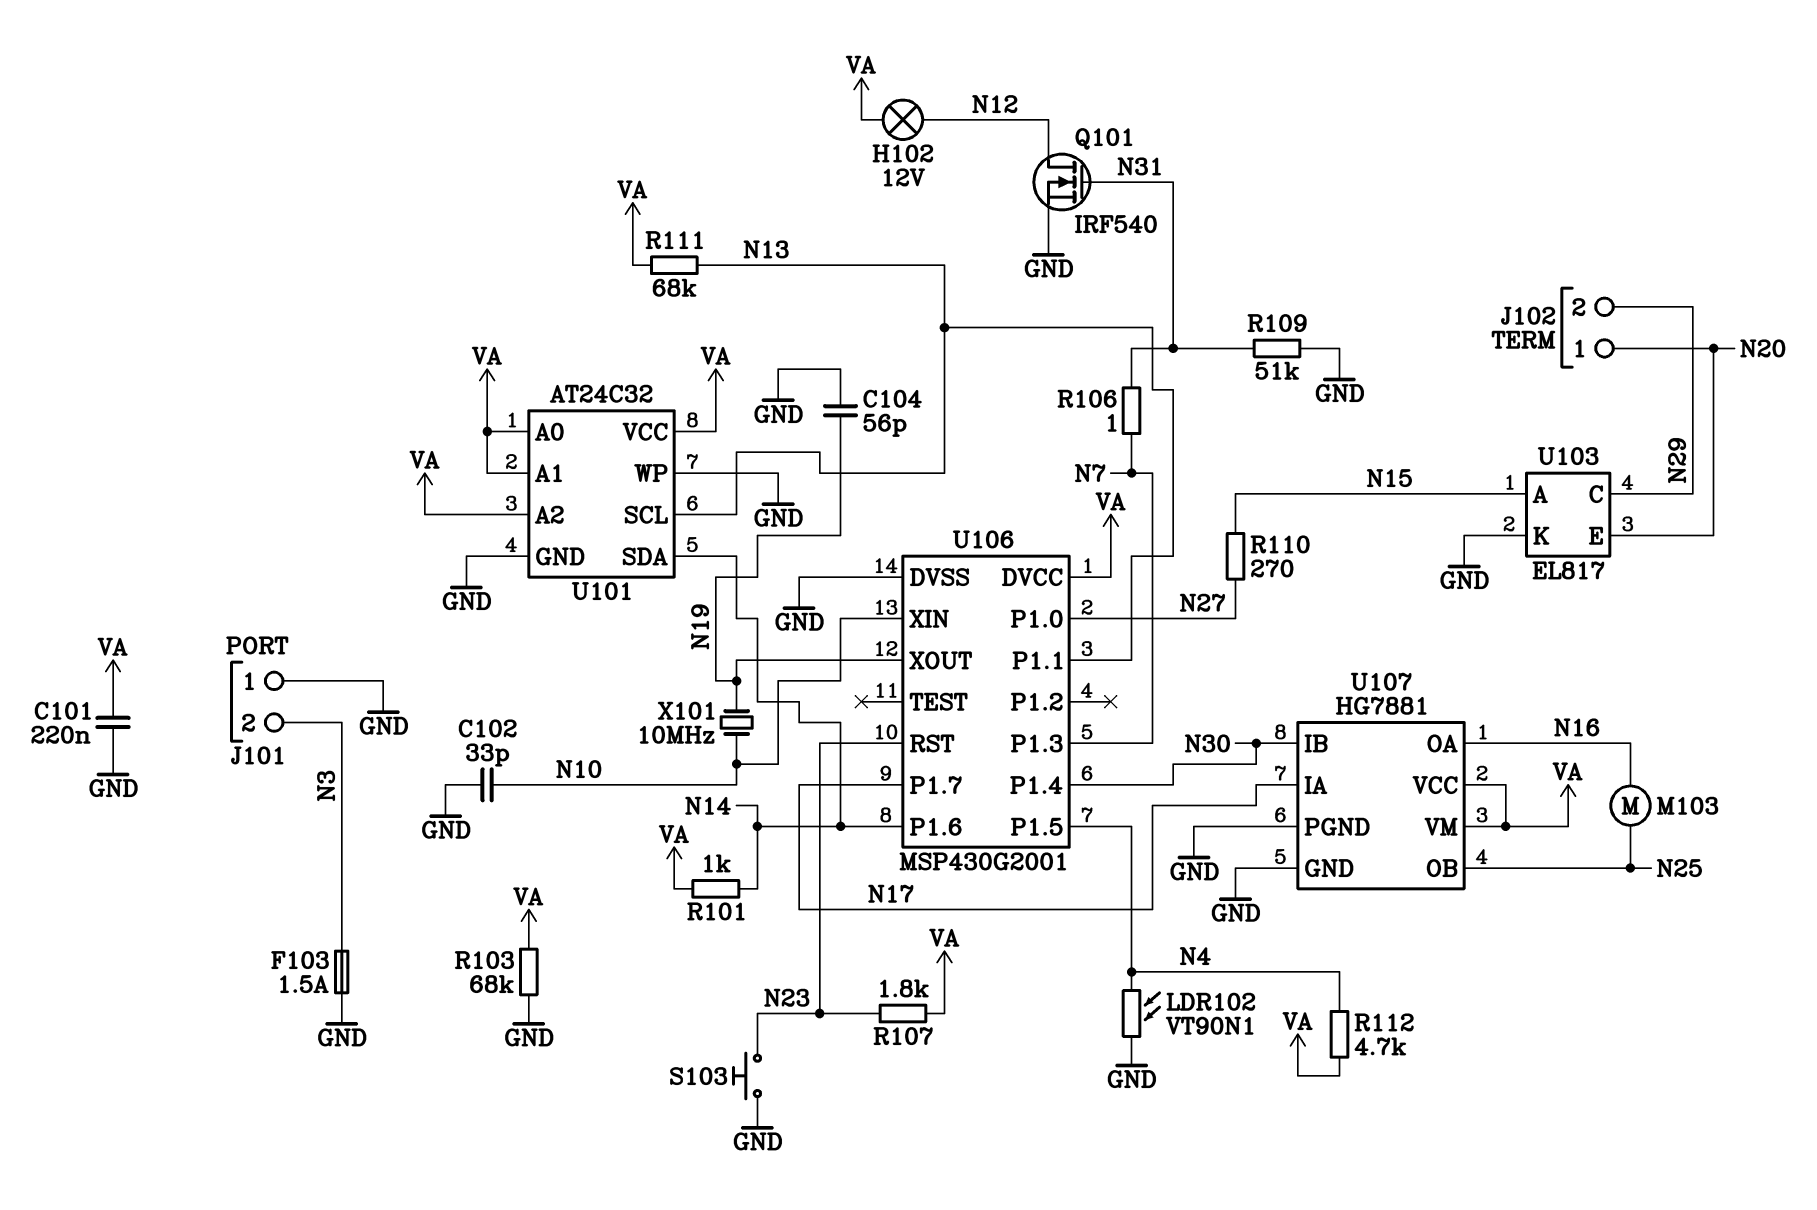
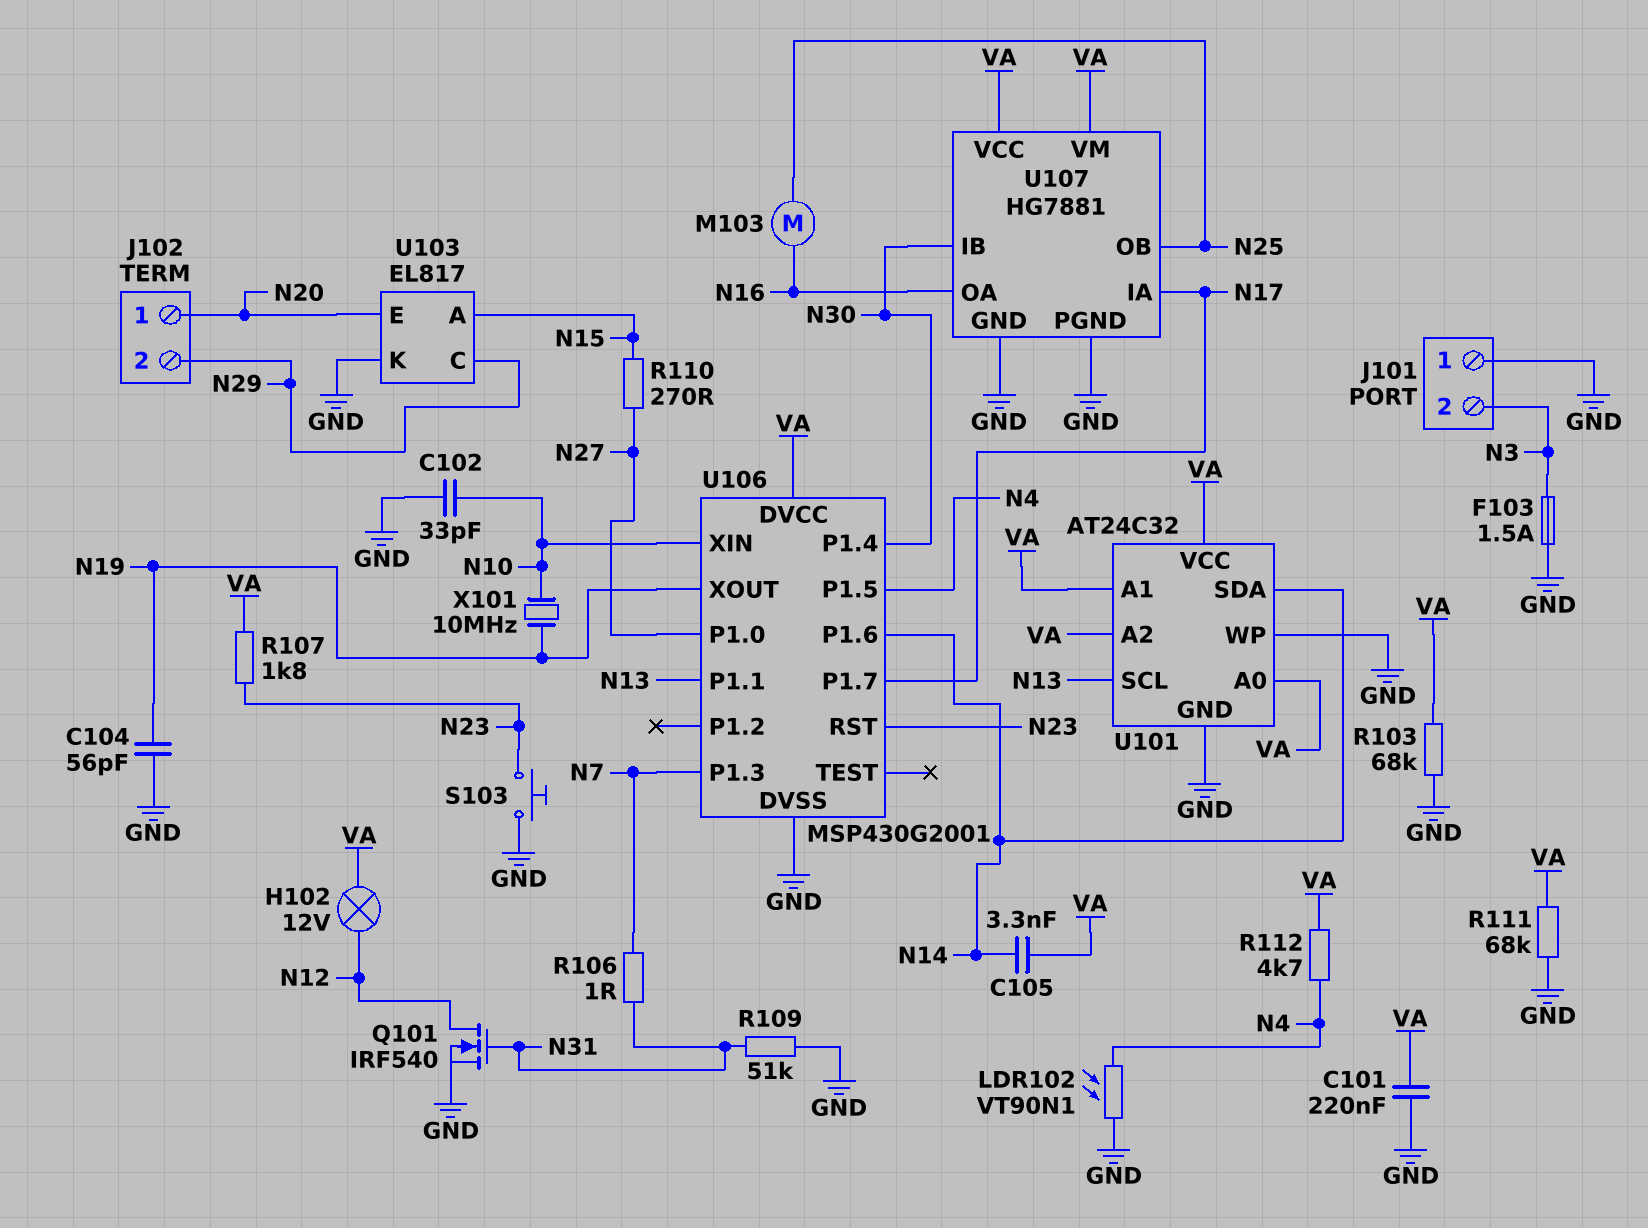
C105: none -> 3.3nF (N14, VA)
R101: 1k (N14, VA) -> none
R111: 68k (N13, VA) -> 68k (GND, VA)

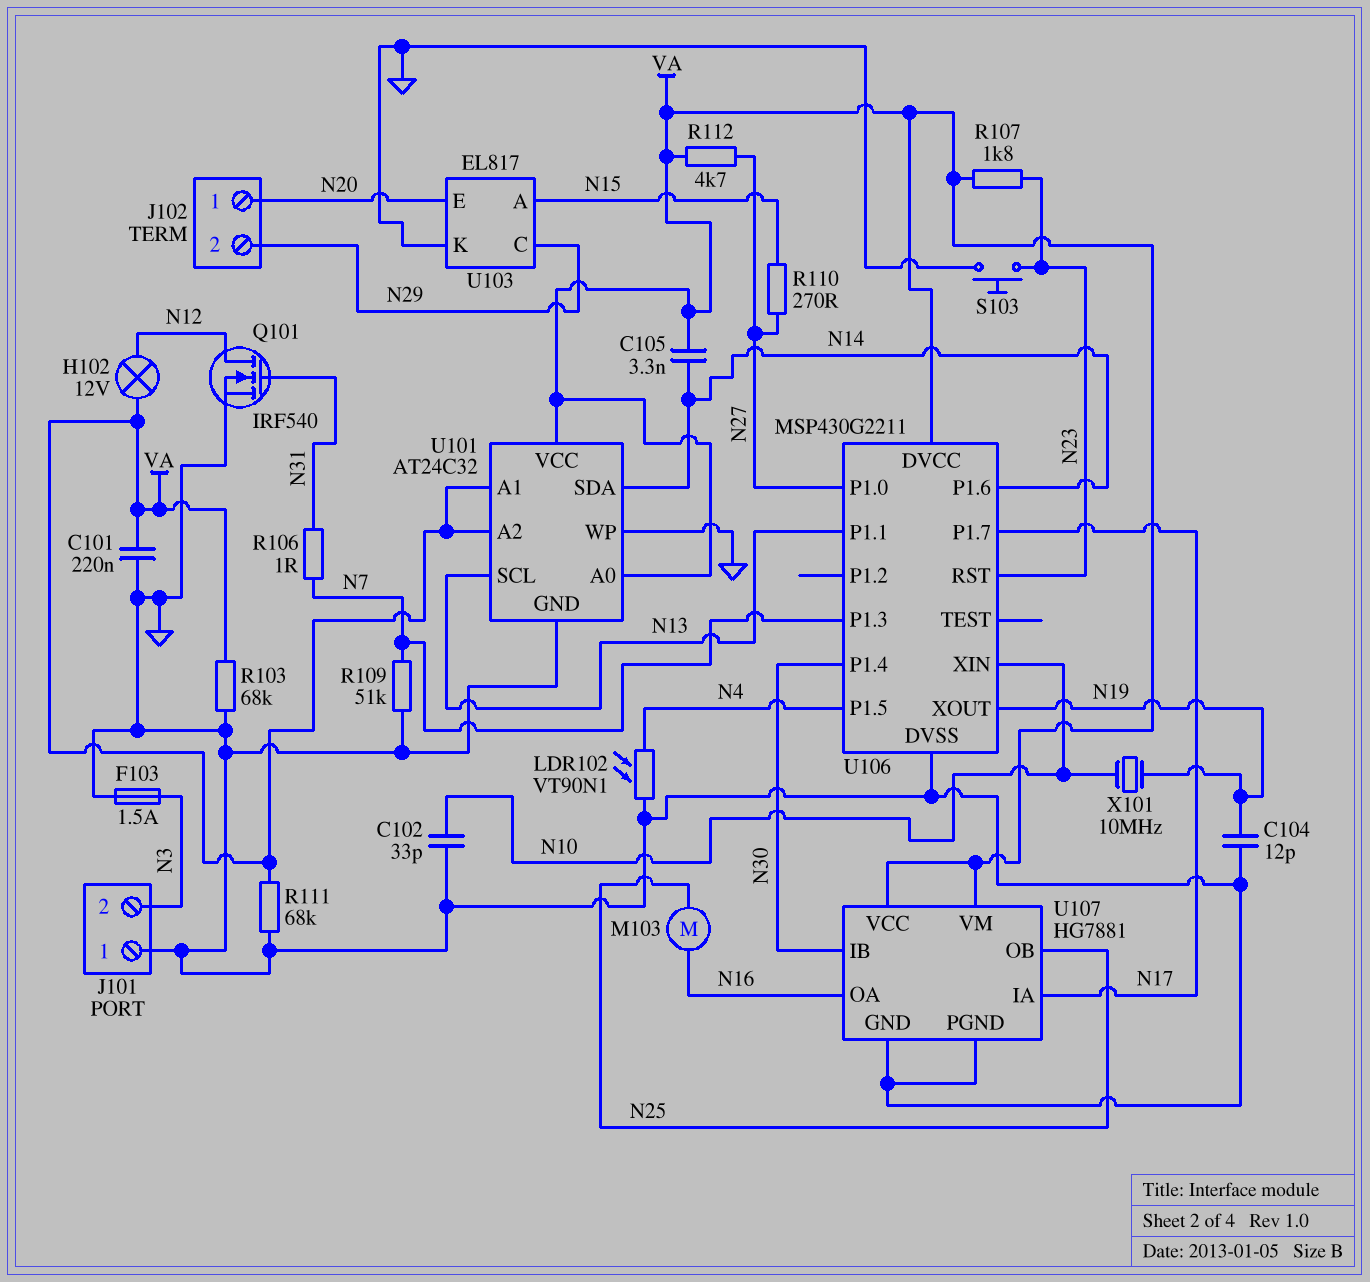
C104: 56pF (GND, N19) -> 12pF (GND, N19)
R109: 51k (GND, N31) -> 51k (GND, N7)
R112: 4.7k (N4, VA) -> 4.7k (N27, VA)
U106: MSP430G2001 -> MSP430G2211

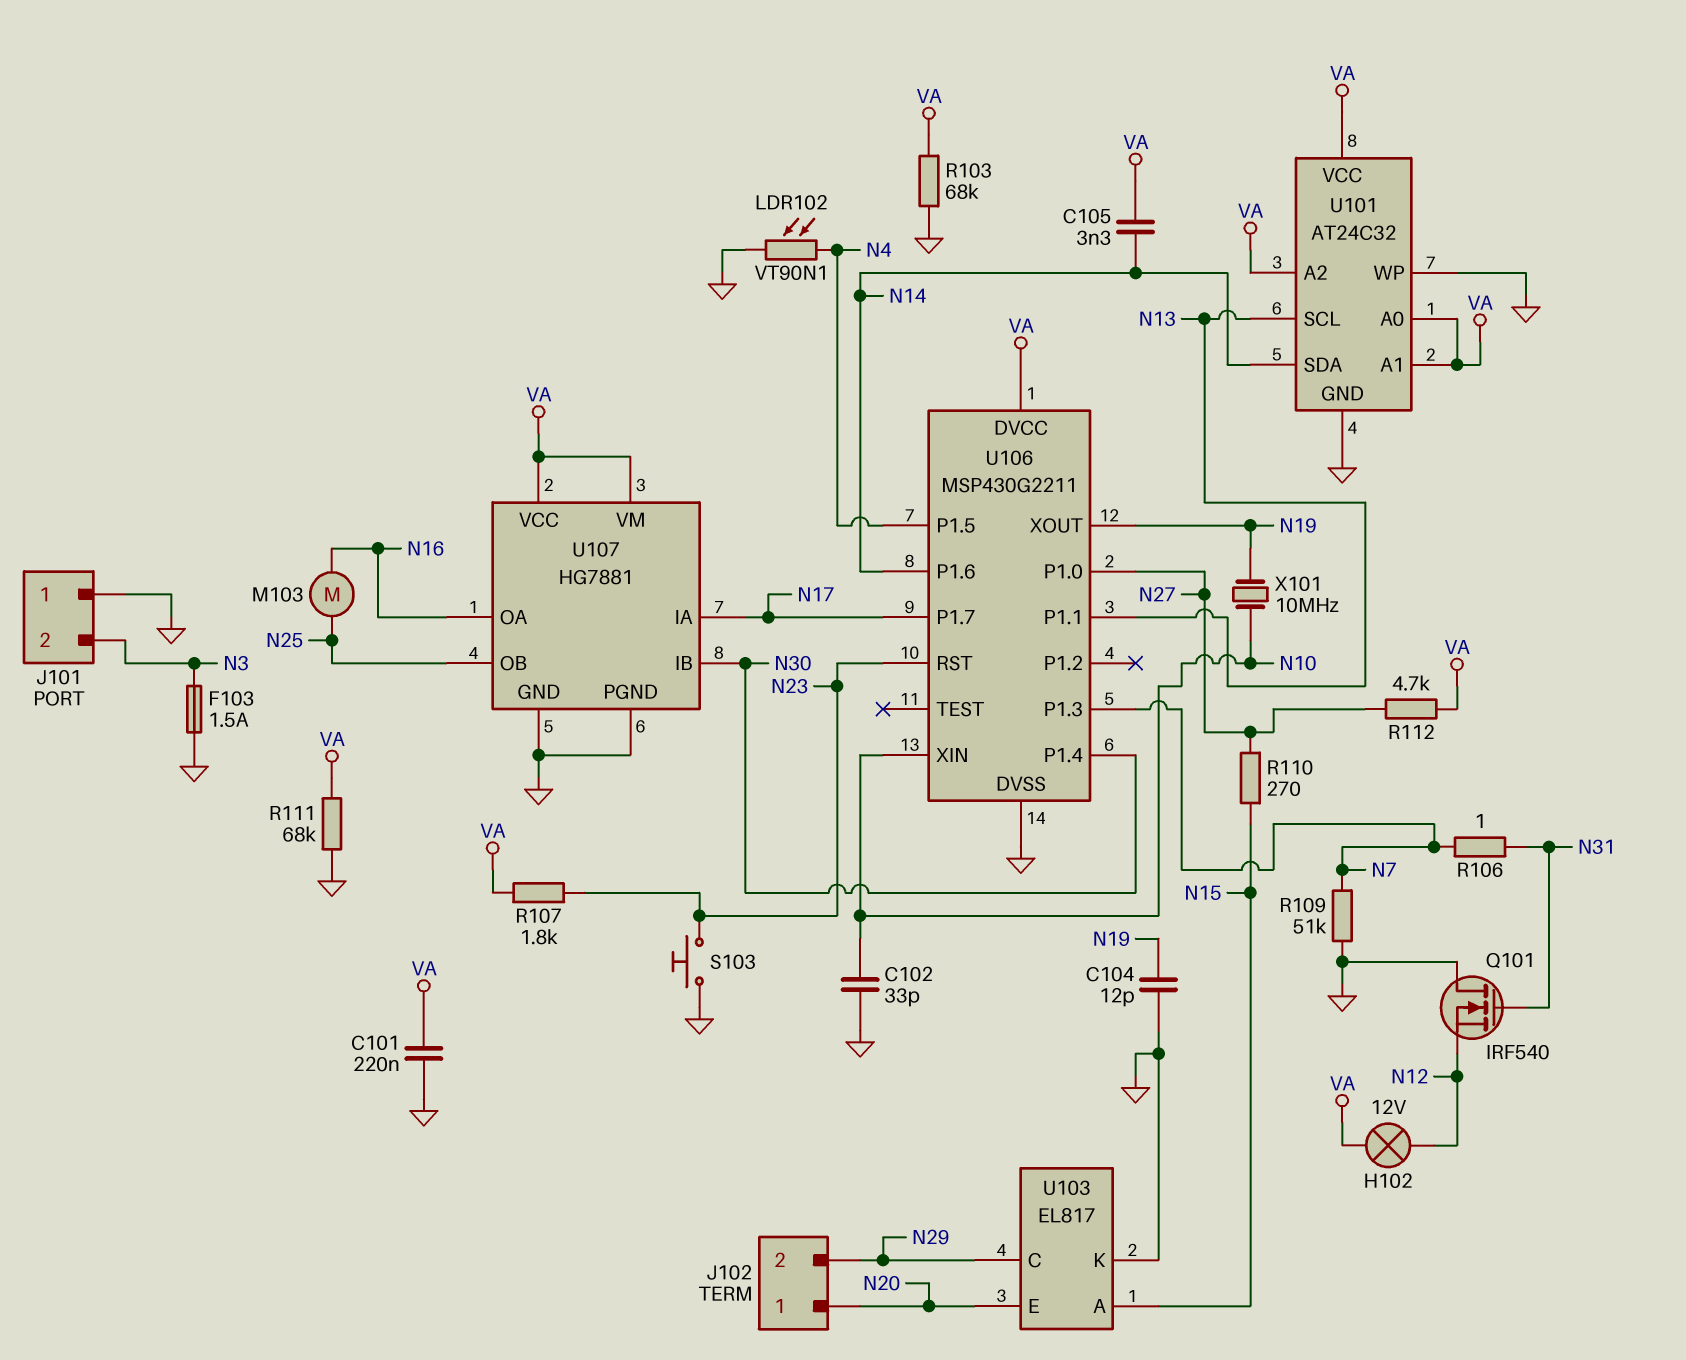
Q101: NMOS IRF540 (G N31, D N12, S GND) -> NMOS IRF540 (G N31, D GND, S N12)

